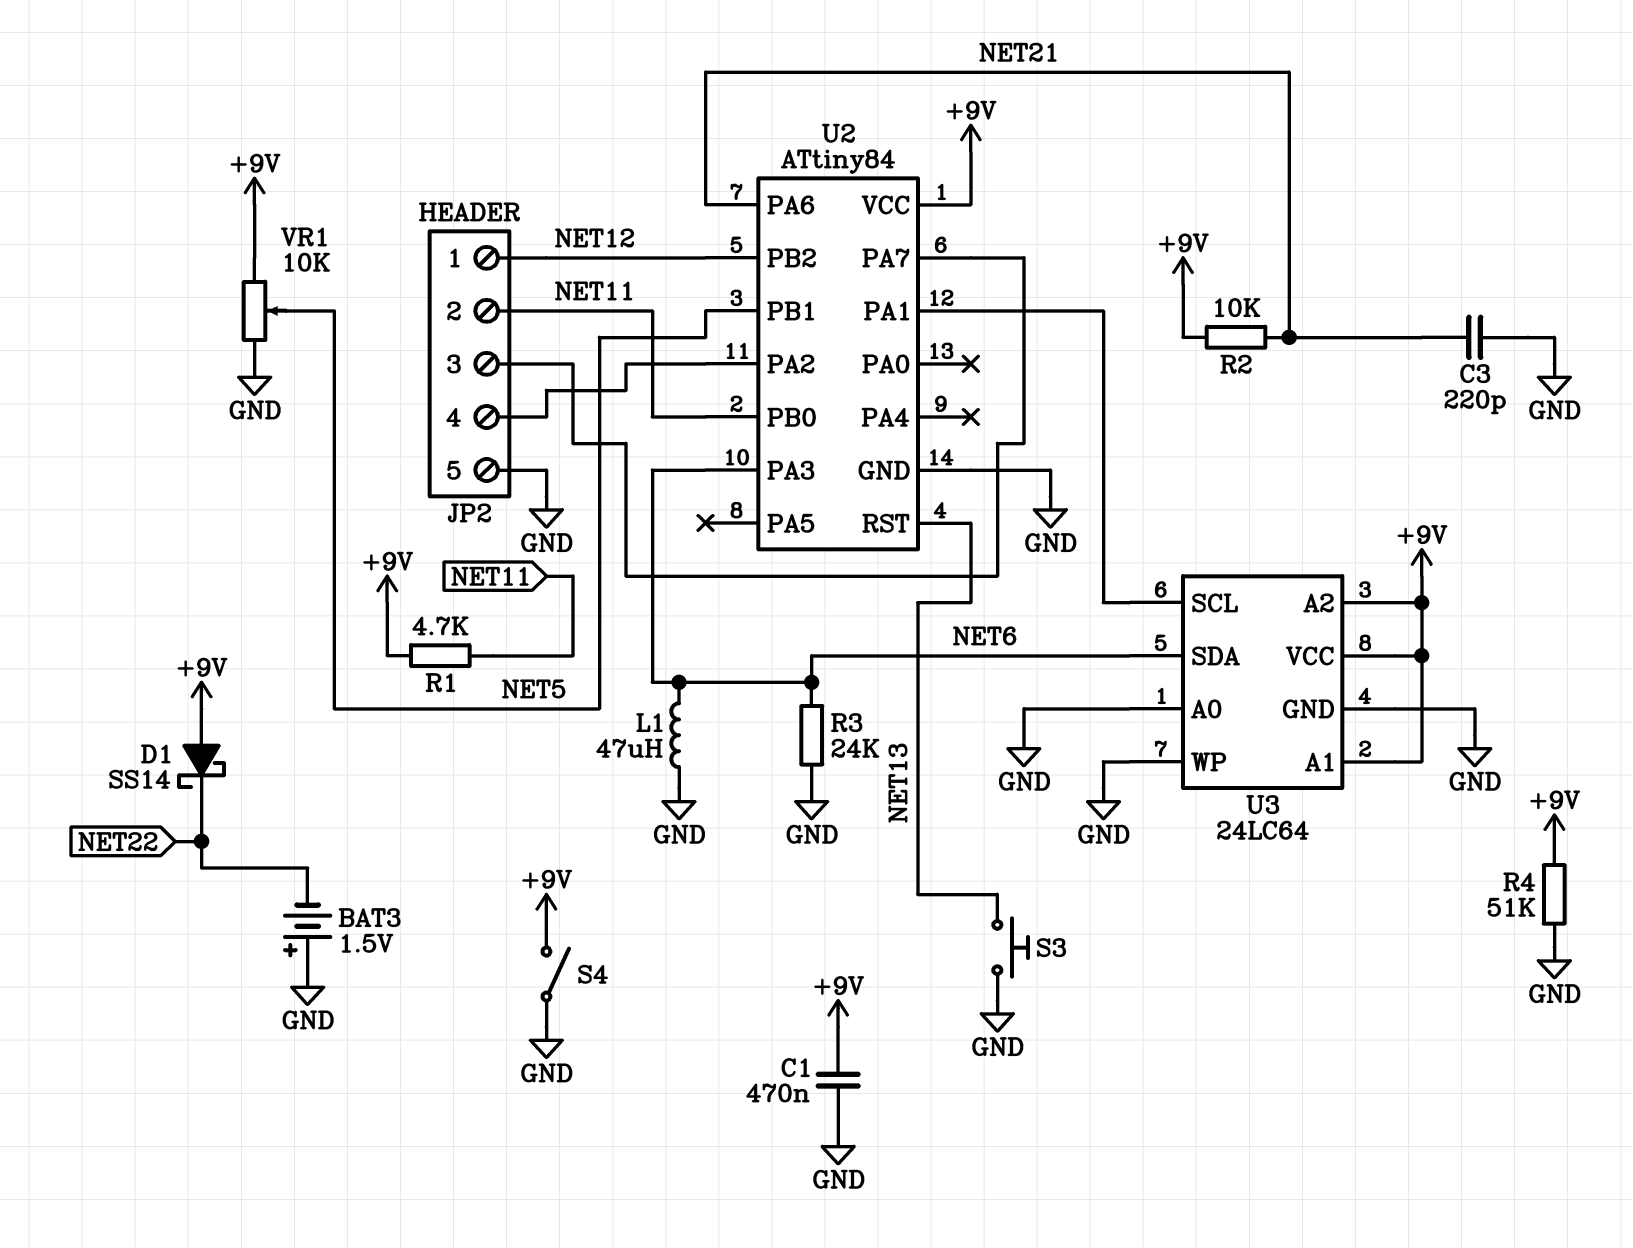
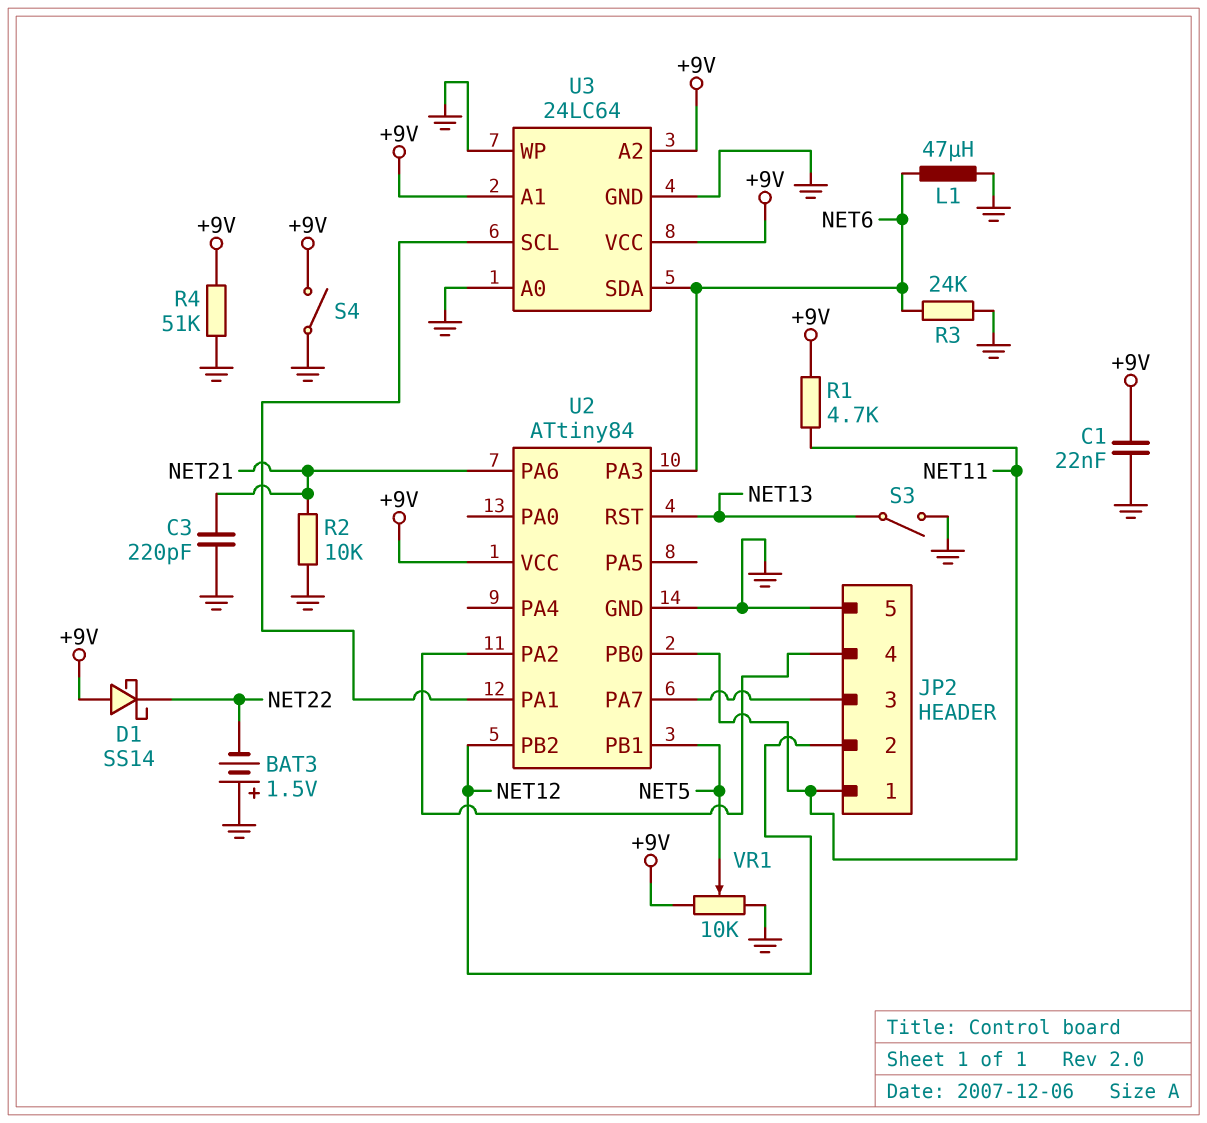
C1: 470nF (+9V, GND) -> 22nF (+9V, GND)
JP2 pin 1: NET12 -> NET11
JP2 pin 2: NET11 -> NET12
R2: 10k (+9V, NET21) -> 10k (GND, NET21)
S3: button (GND, NET13) -> switch (GND, NET13)

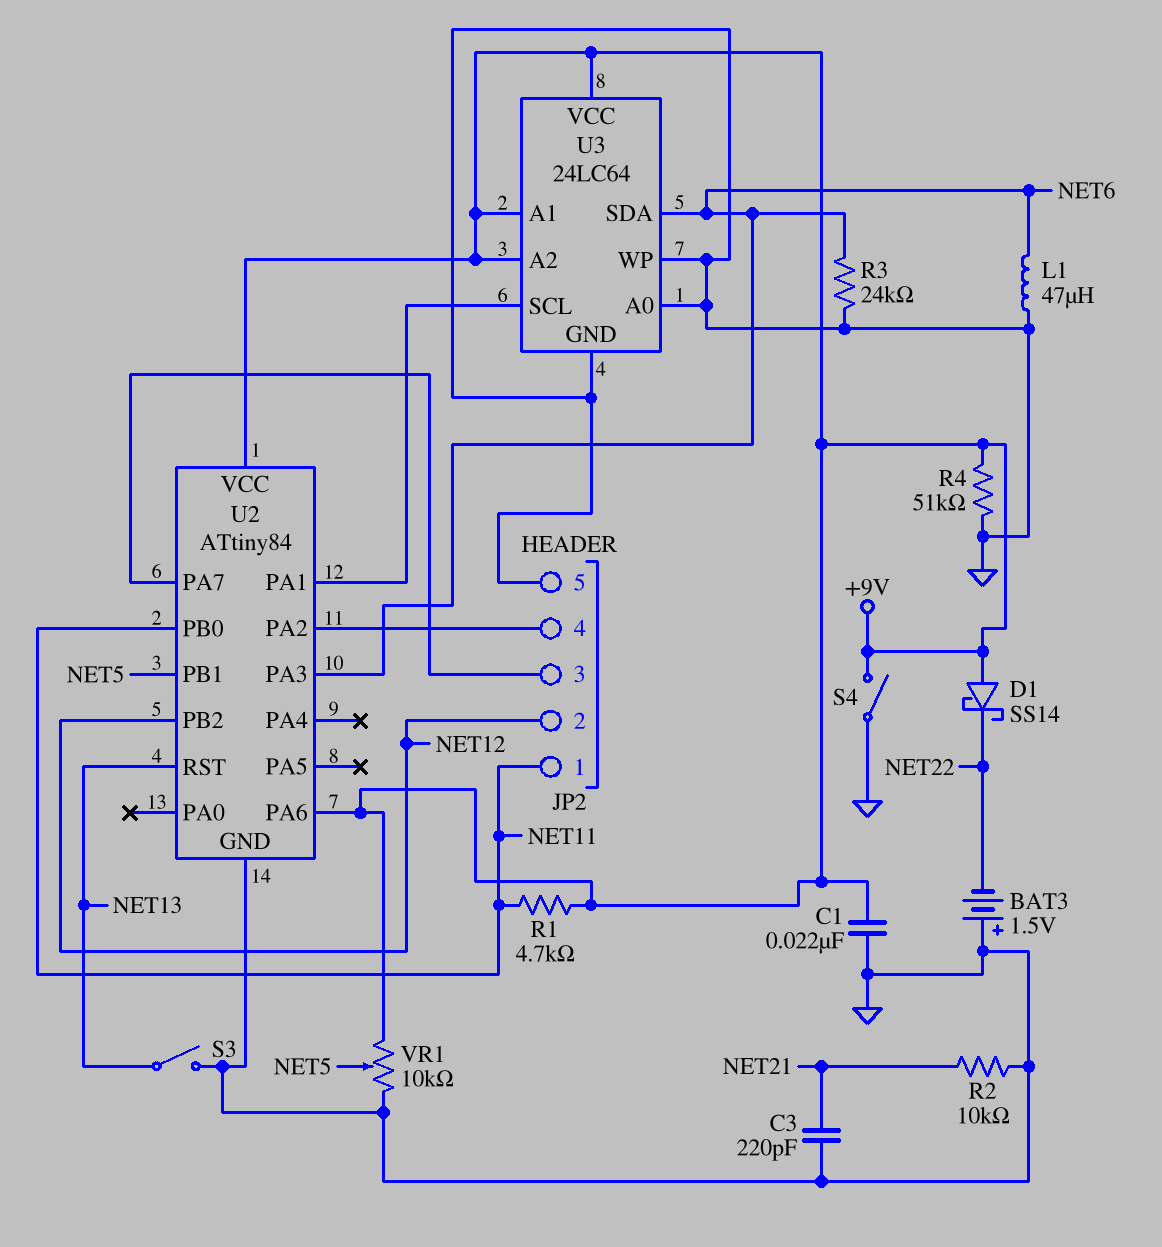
U2 pin PA6: NET21 -> +9V

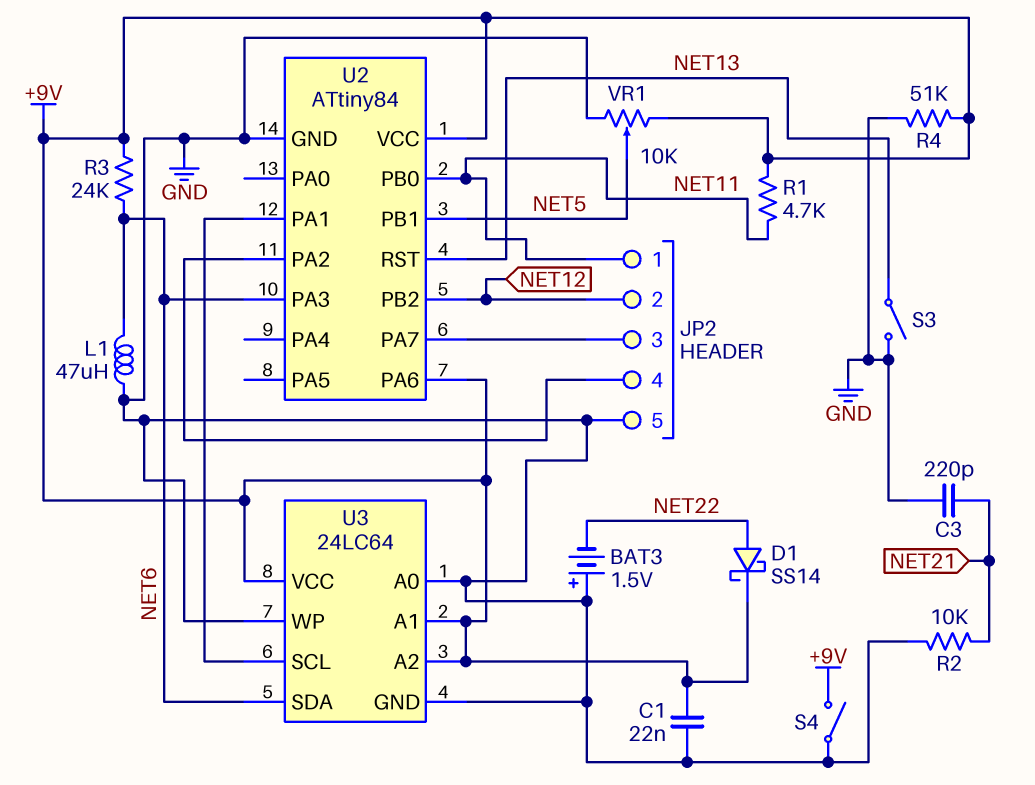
D1: schottky SS14 (A +9V, K NET22) -> schottky SS14 (A NET22, K +9V)
R3: 24k (GND, NET6) -> 24k (+9V, NET6)

